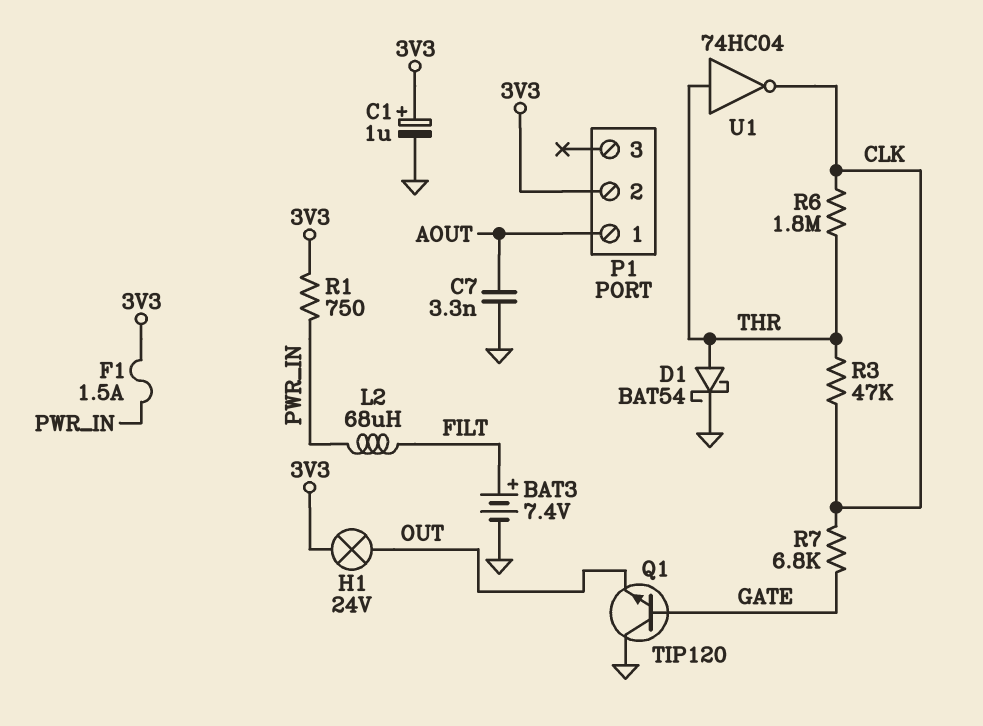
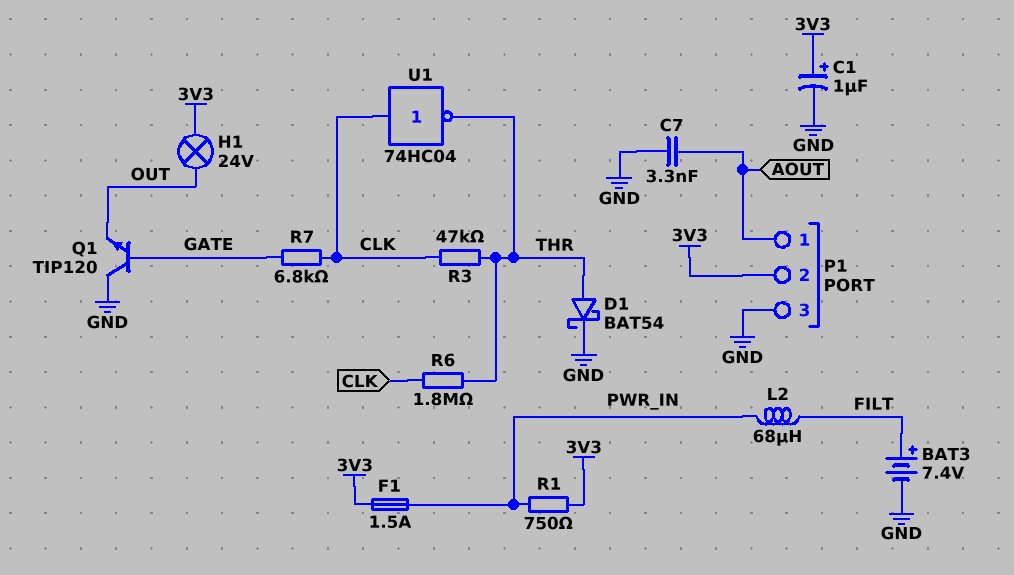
P1 pin 3: none -> GND
U1: NOT 74HC04 (in THR, out CLK) -> NOT 74HC04 (in CLK, out THR)

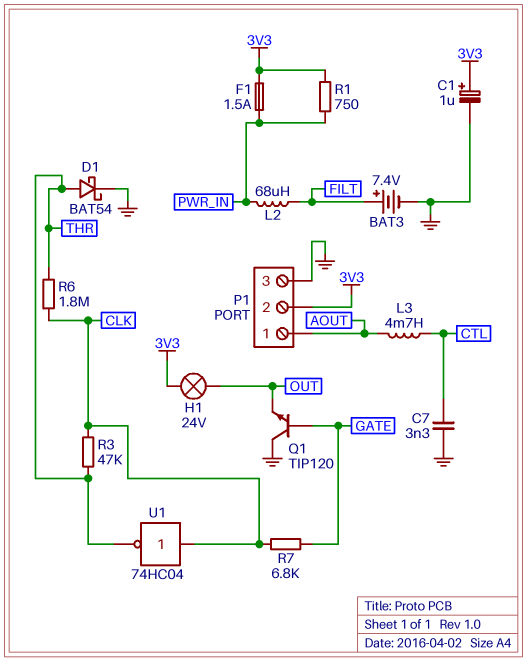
C7: 3.3nF (AOUT, GND) -> 3.3nF (CTL, GND)
L3: none -> 4.7mH (AOUT, CTL)

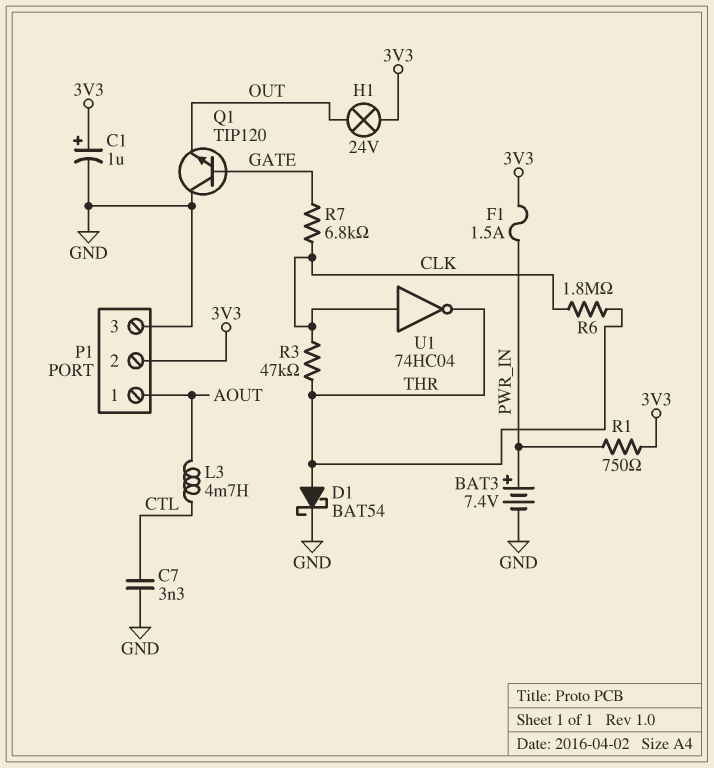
BAT3: 7.4V (plus FILT, minus GND) -> 7.4V (plus PWR_IN, minus GND)
L2: 68uH (FILT, PWR_IN) -> none

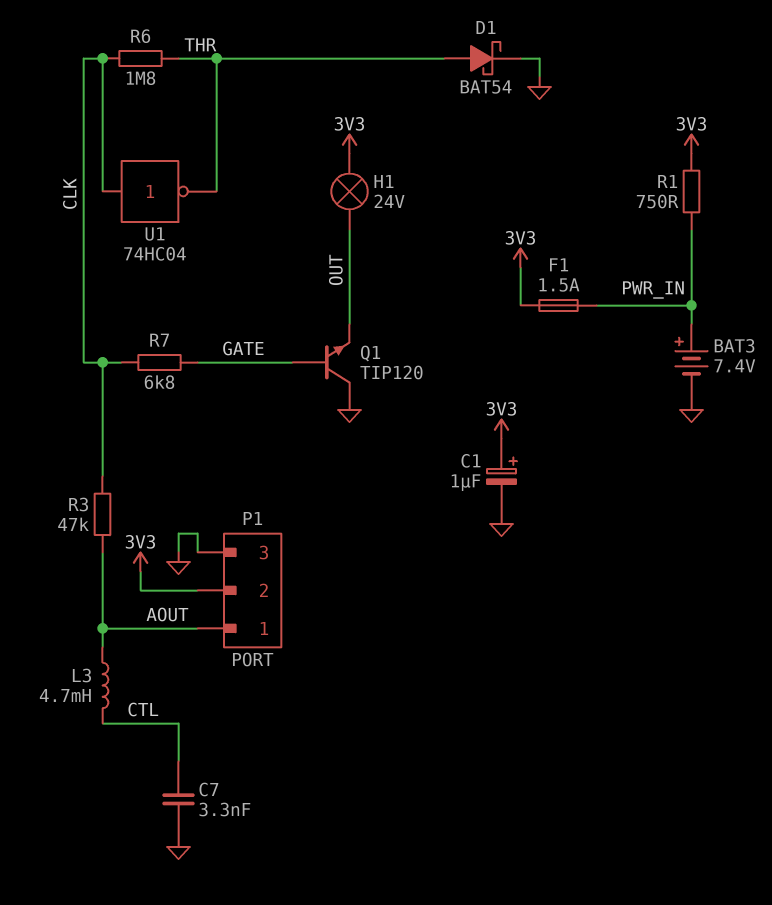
R3: 47k (CLK, THR) -> 47k (AOUT, CLK)

